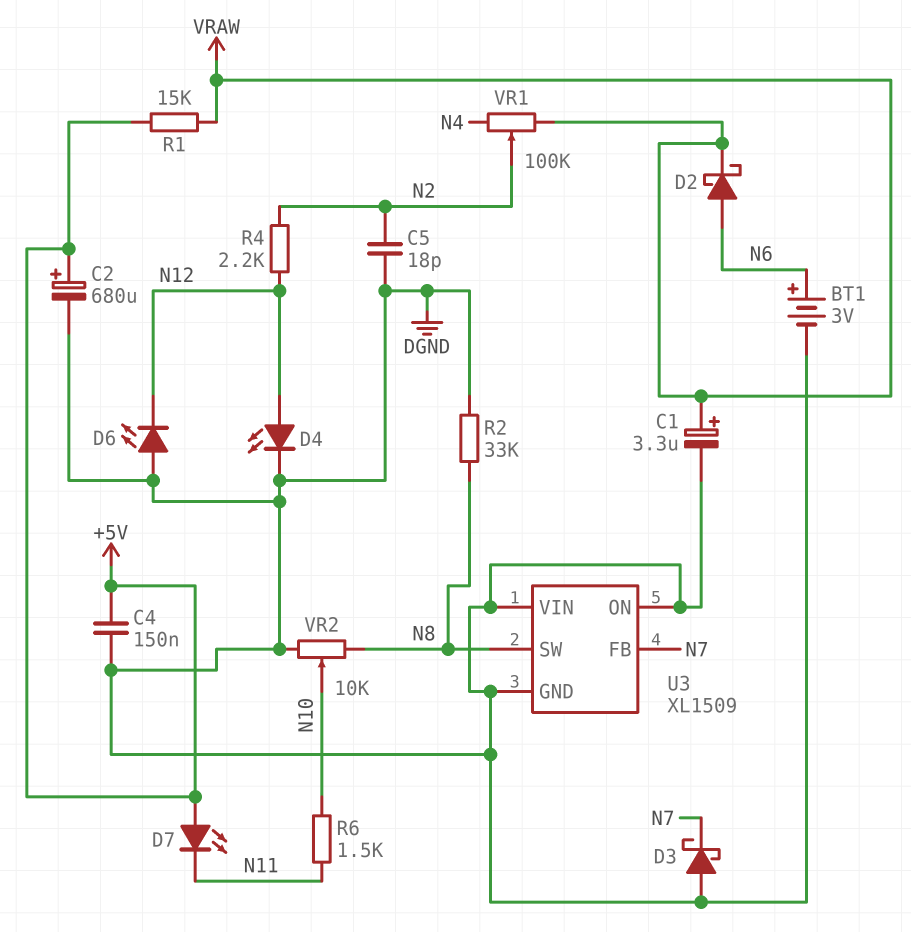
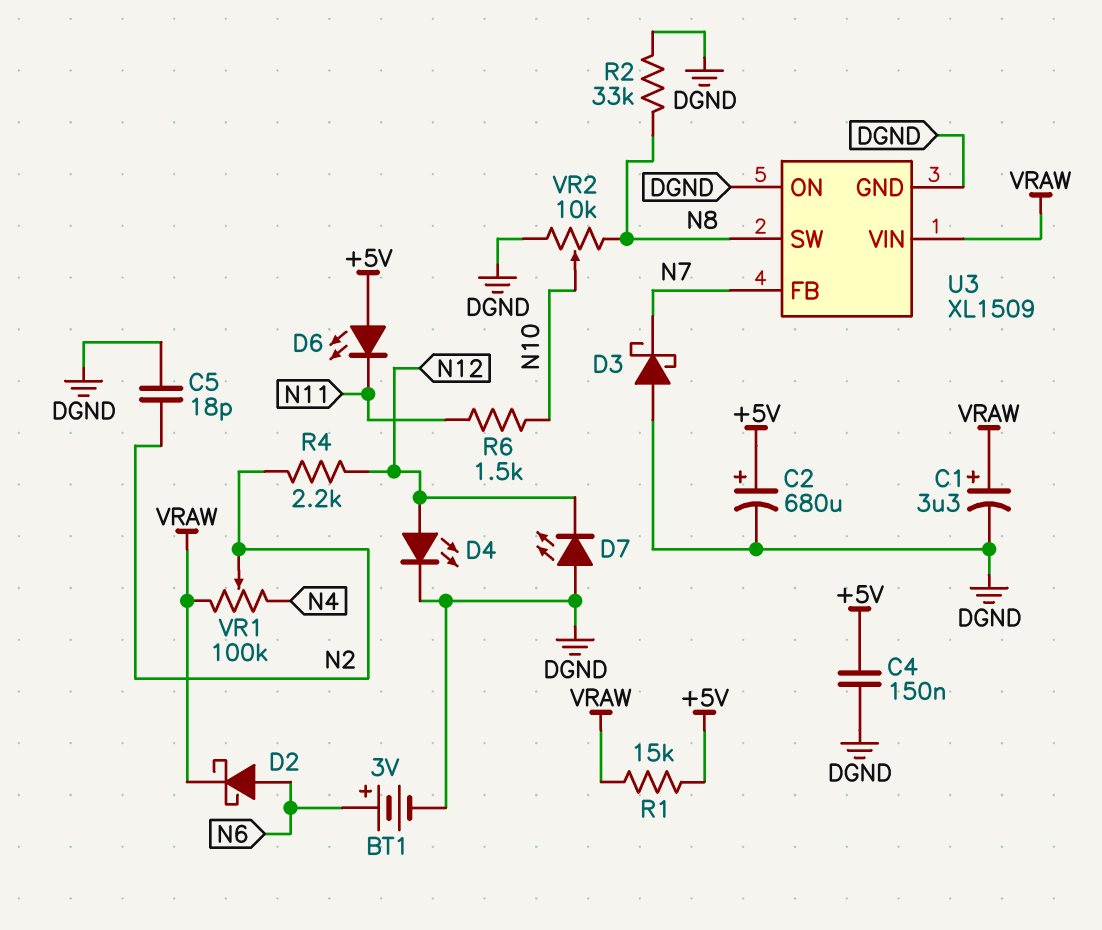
D6: LED (A DGND, K N12) -> LED (A +5V, K N11)
D7: LED (A +5V, K N11) -> LED (A DGND, K N12)
U3 pin VIN: DGND -> VRAW

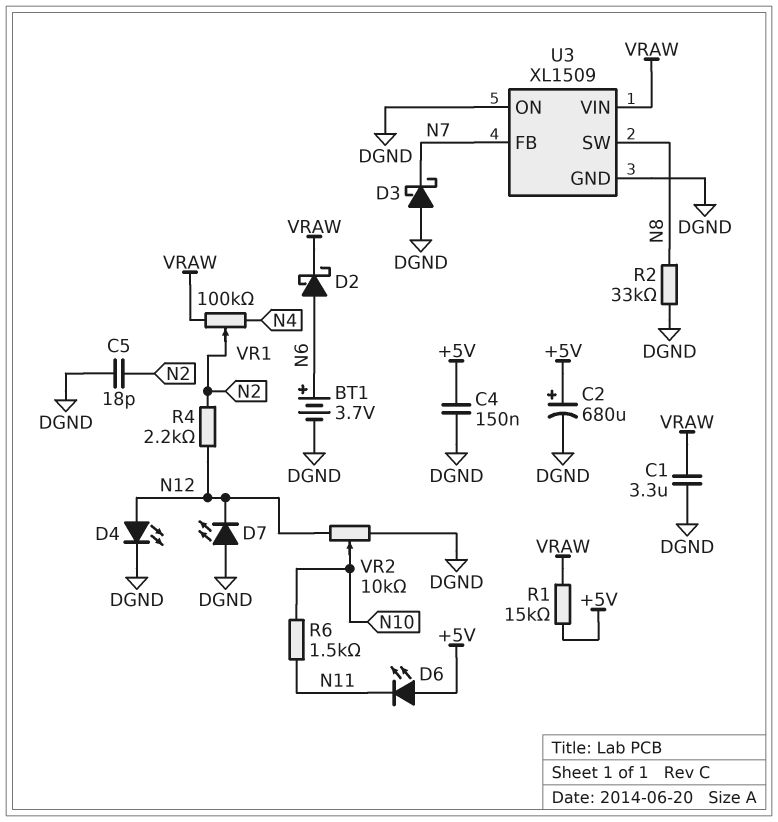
BT1: 3V (plus N6, minus DGND) -> 3.7V (plus N6, minus DGND)
C1: 3.3uF (plus VRAW, minus DGND) -> 3.3uF (DGND, VRAW)
VR2: 10k (DGND, N8, wiper N10) -> 10k (DGND, N12, wiper N10)

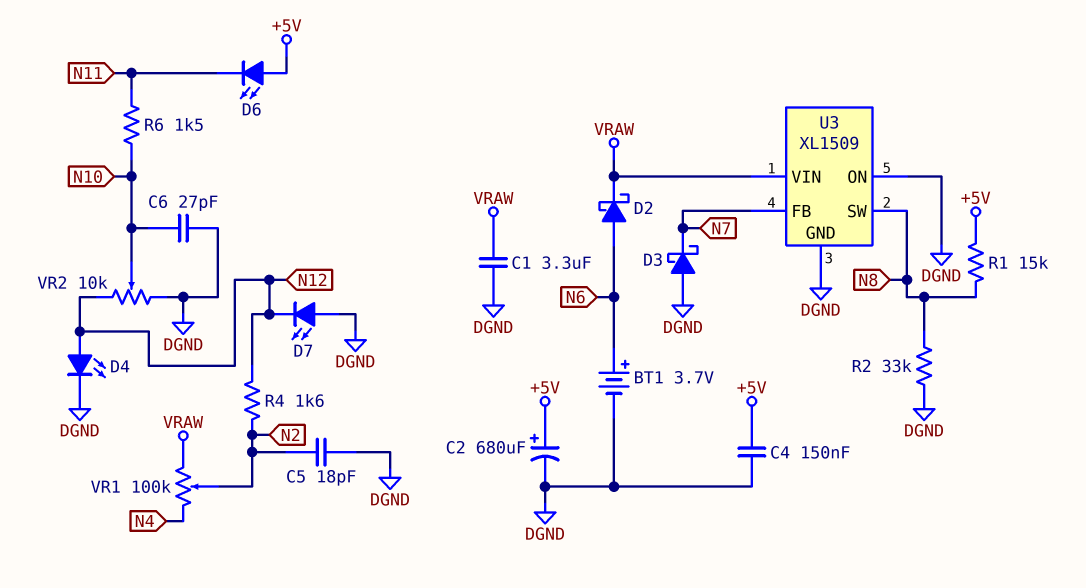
C6: none -> 27pF (DGND, N10)
R1: 15k (+5V, VRAW) -> 15k (+5V, N8)
R4: 2.2k (N2, N12) -> 1.6k (N2, N12)

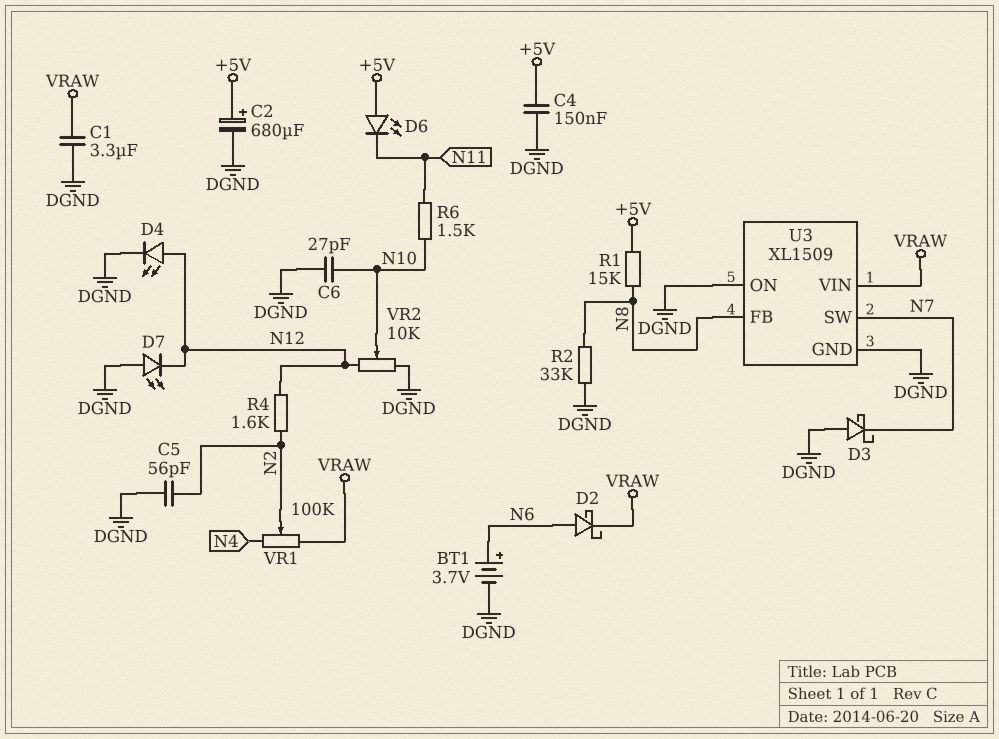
C5: 18pF (DGND, N2) -> 56pF (DGND, N2)
U3 pin FB: N7 -> N8
U3 pin SW: N8 -> N7

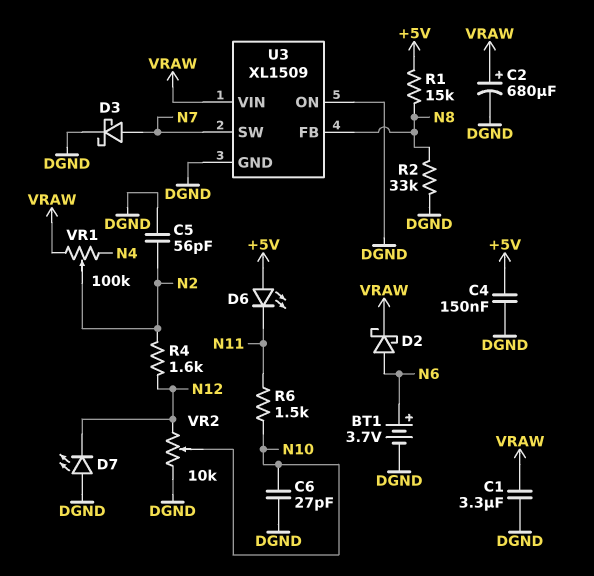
C2: 680uF (plus +5V, minus DGND) -> 680uF (plus VRAW, minus DGND)
D3: schottky (A DGND, K N7) -> schottky (A N7, K DGND)
D4: LED (A N12, K DGND) -> none

